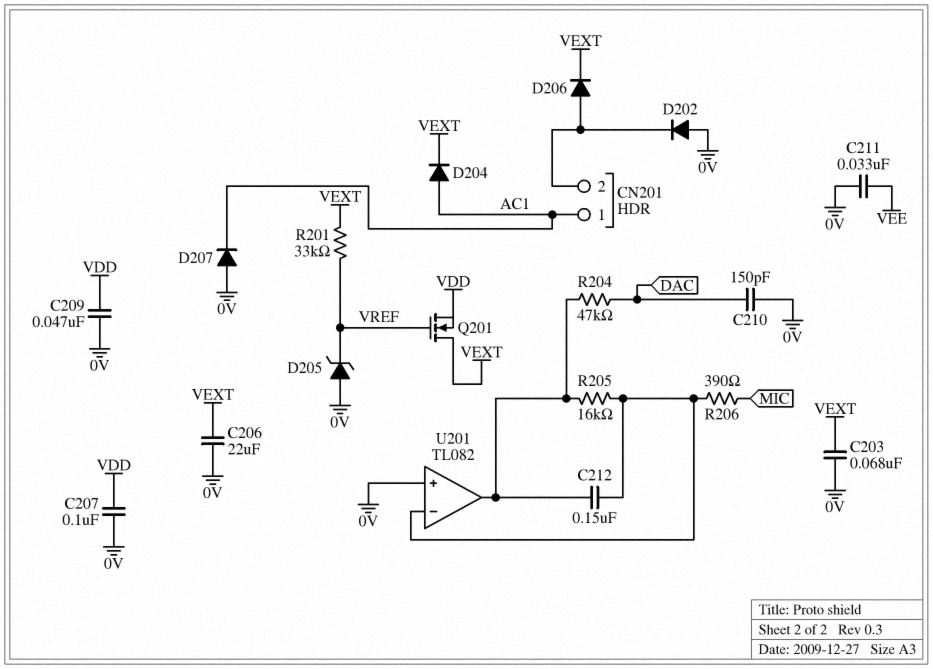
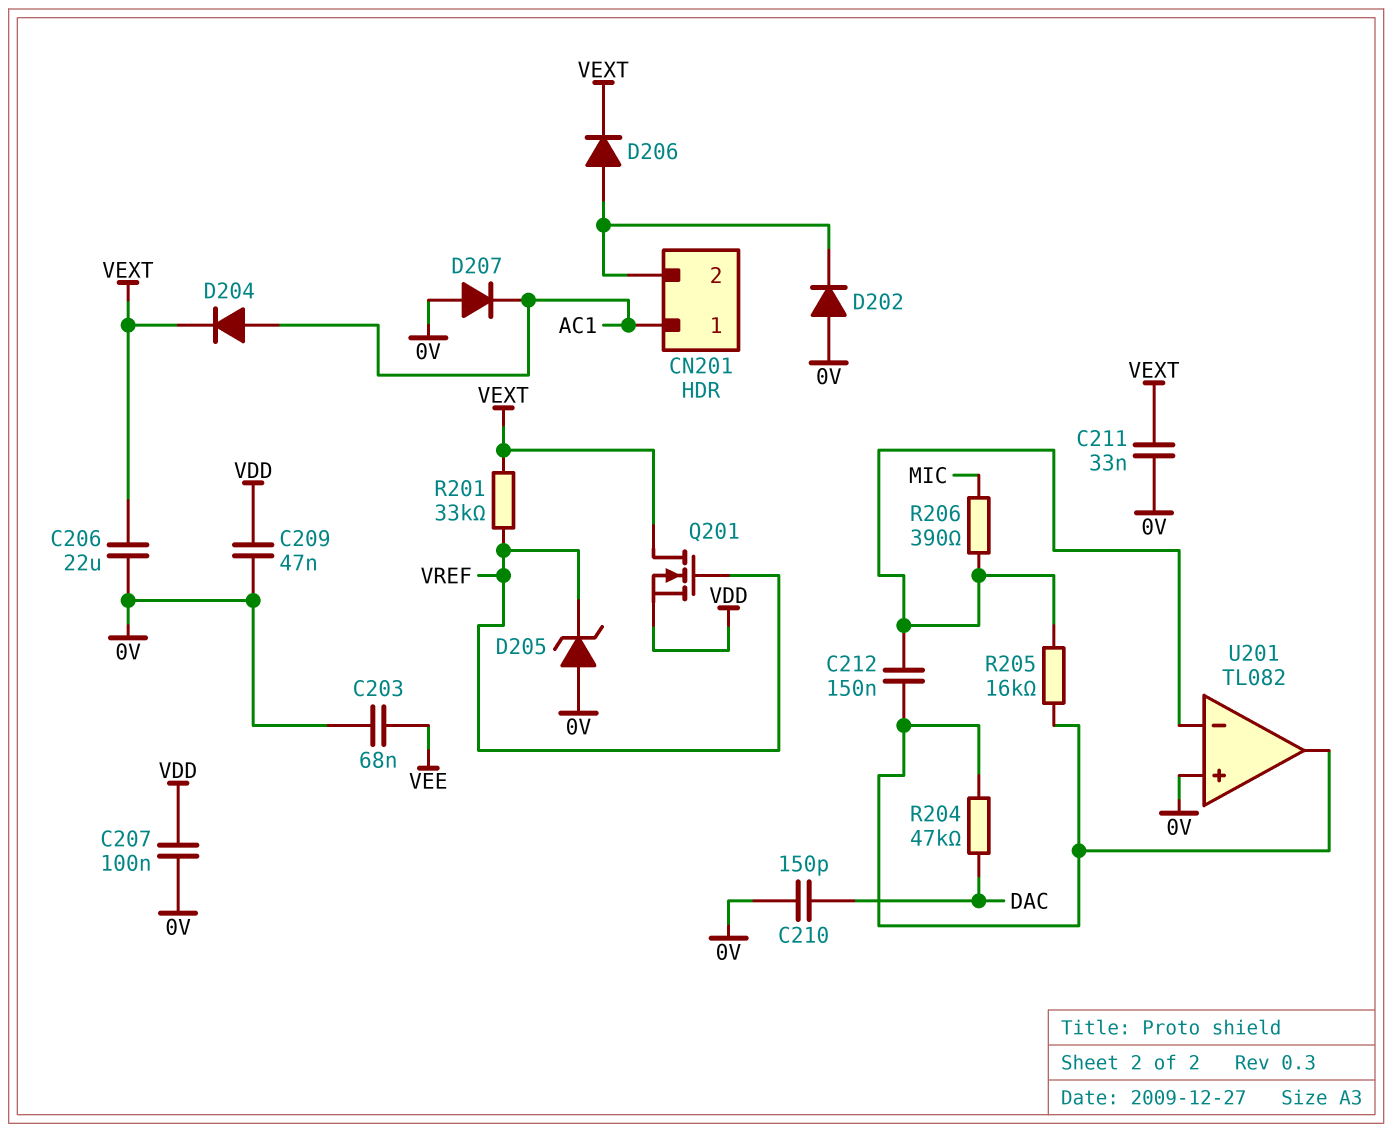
C203: 68nF (0V, VEXT) -> 68nF (0V, VEE)
C211: 33nF (0V, VEE) -> 33nF (0V, VEXT)

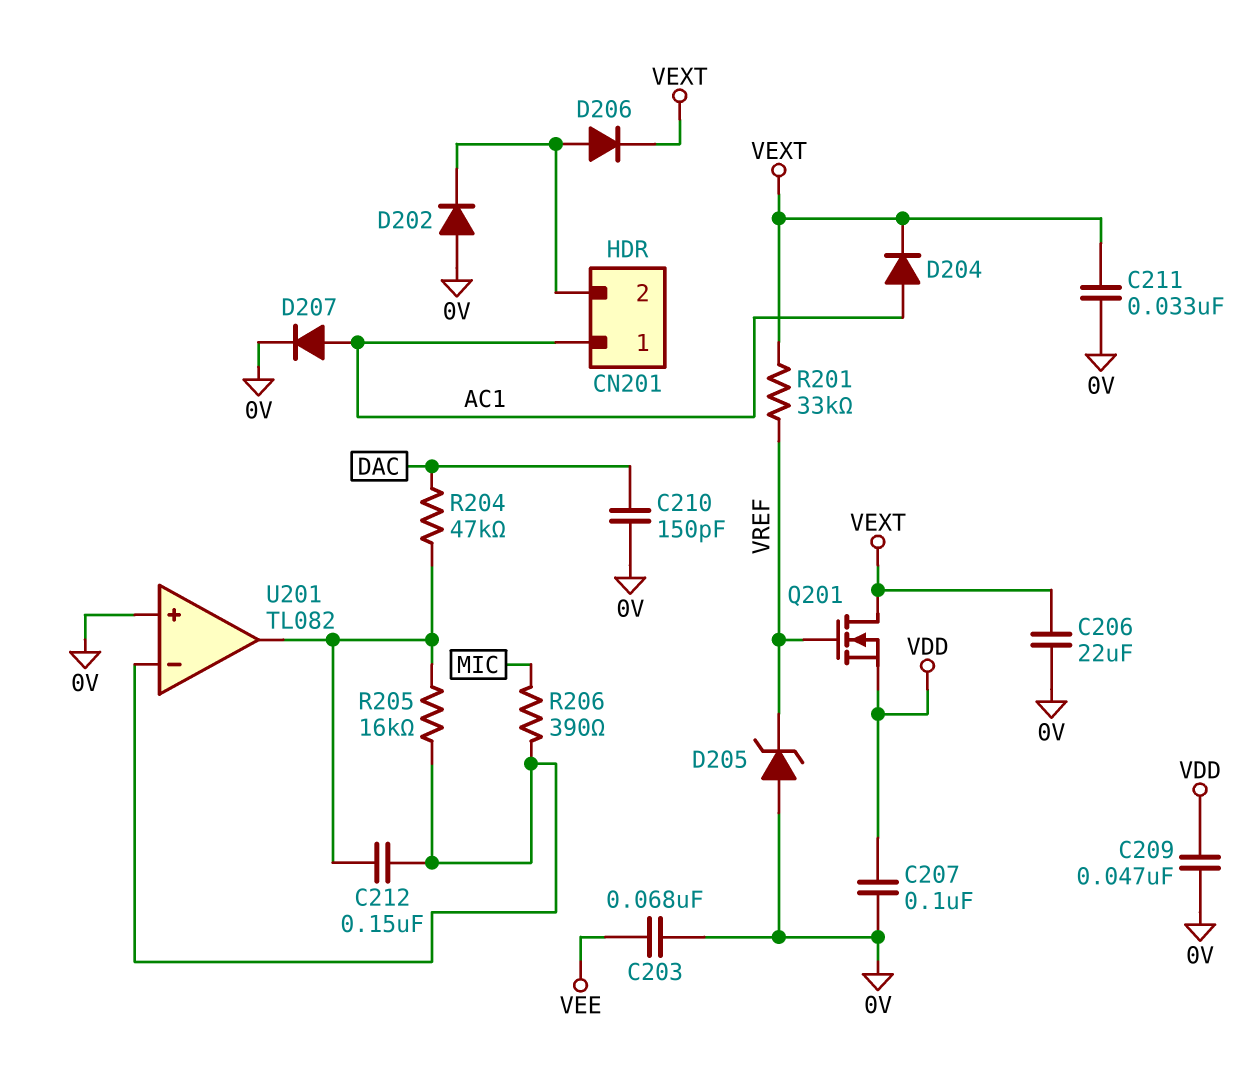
D207: diode (A 0V, K AC1) -> diode (A AC1, K 0V)

